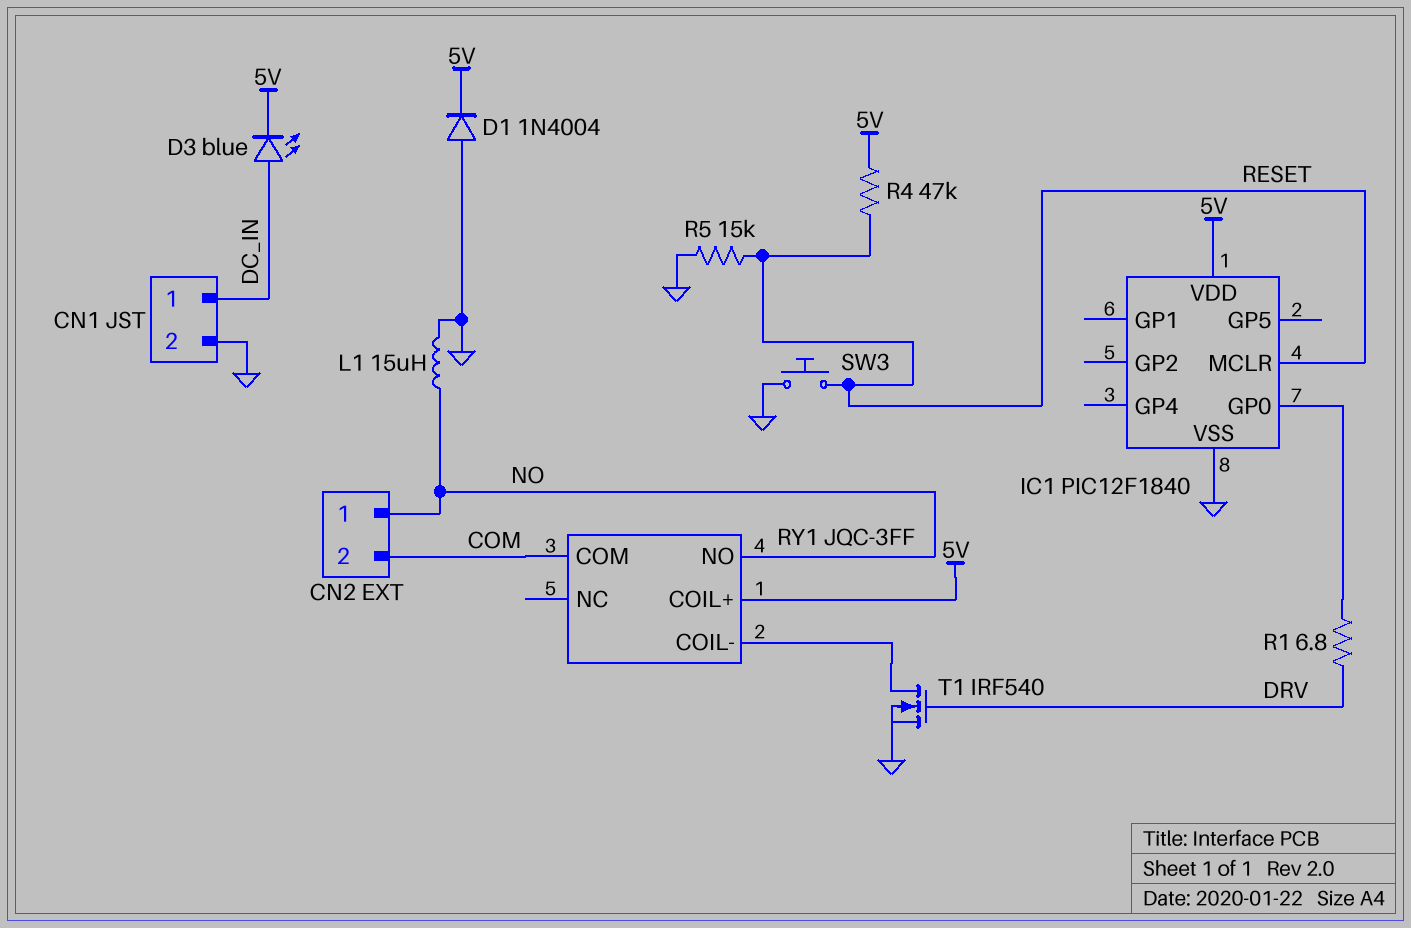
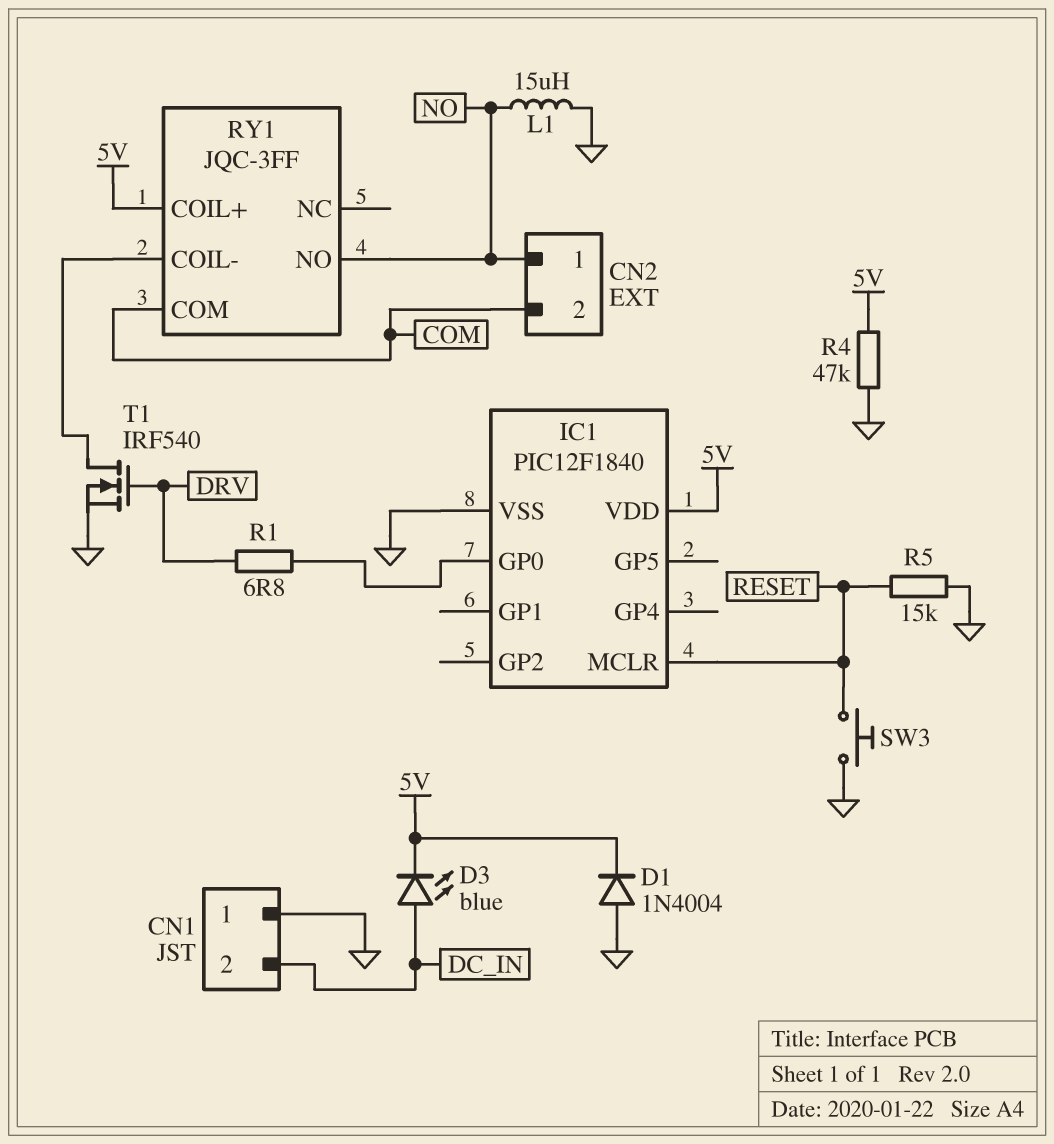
CN1 pin 1: DC_IN -> GND
CN1 pin 2: GND -> DC_IN
R4: 47k (5V, RESET) -> 47k (5V, GND)

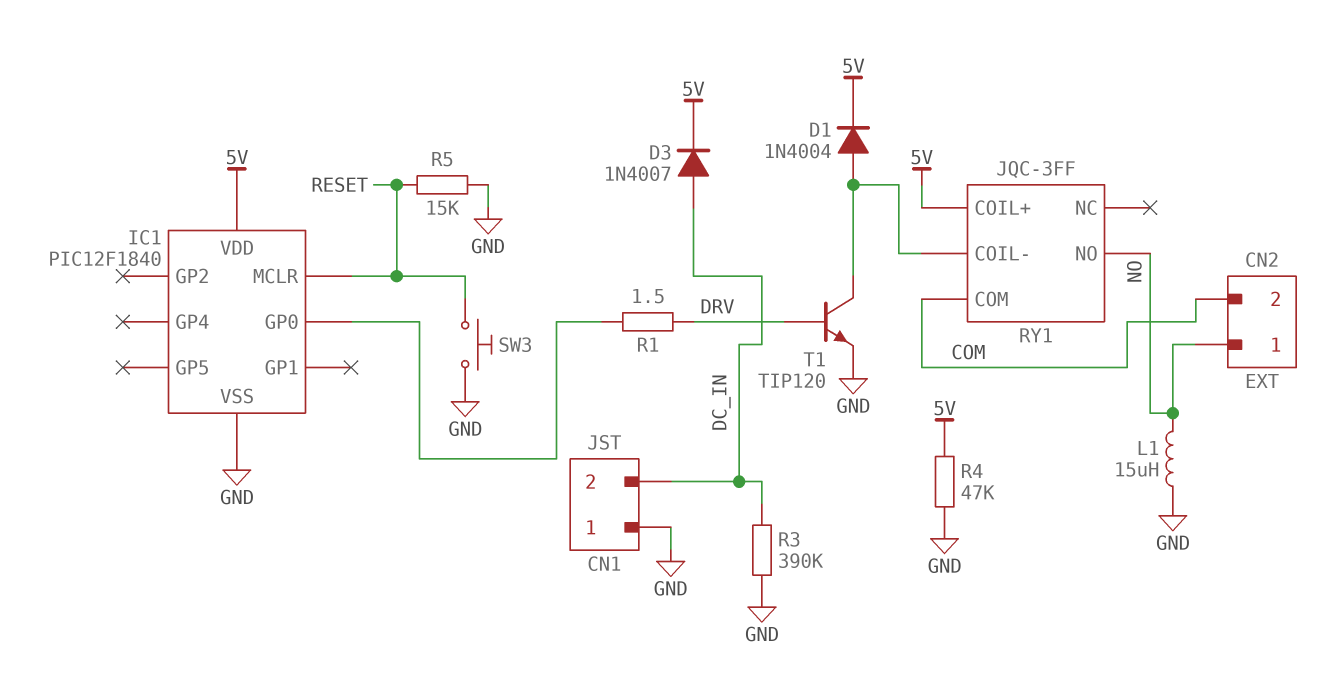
D1: diode 1N4004 (A GND, K 5V) -> diode 1N4004 (A RY1/COIL-, K 5V)
D3: LED blue (A DC_IN, K 5V) -> diode 1N4007 (A DC_IN, K 5V)
R1: 6.8 (DRV, IC1/GP0) -> 1.5 (DRV, IC1/GP0)
R3: none -> 390k (DC_IN, GND)
T1: NMOS IRF540 (G DRV, D RY1/COIL-, S GND) -> NPN TIP120 (B DRV, C RY1/COIL-, E GND)

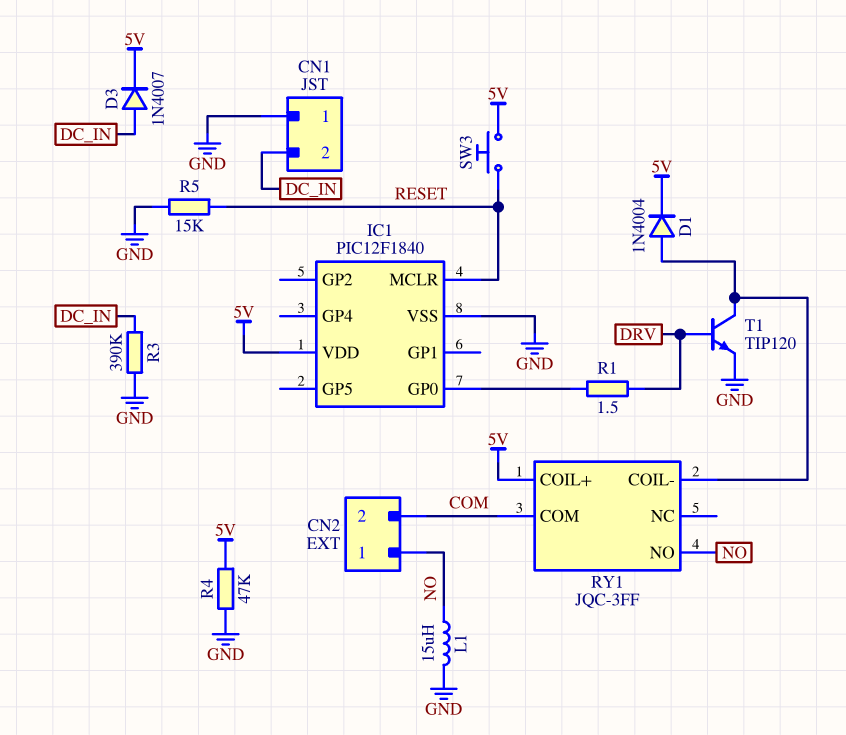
SW3: button (GND, RESET) -> button (5V, RESET)

